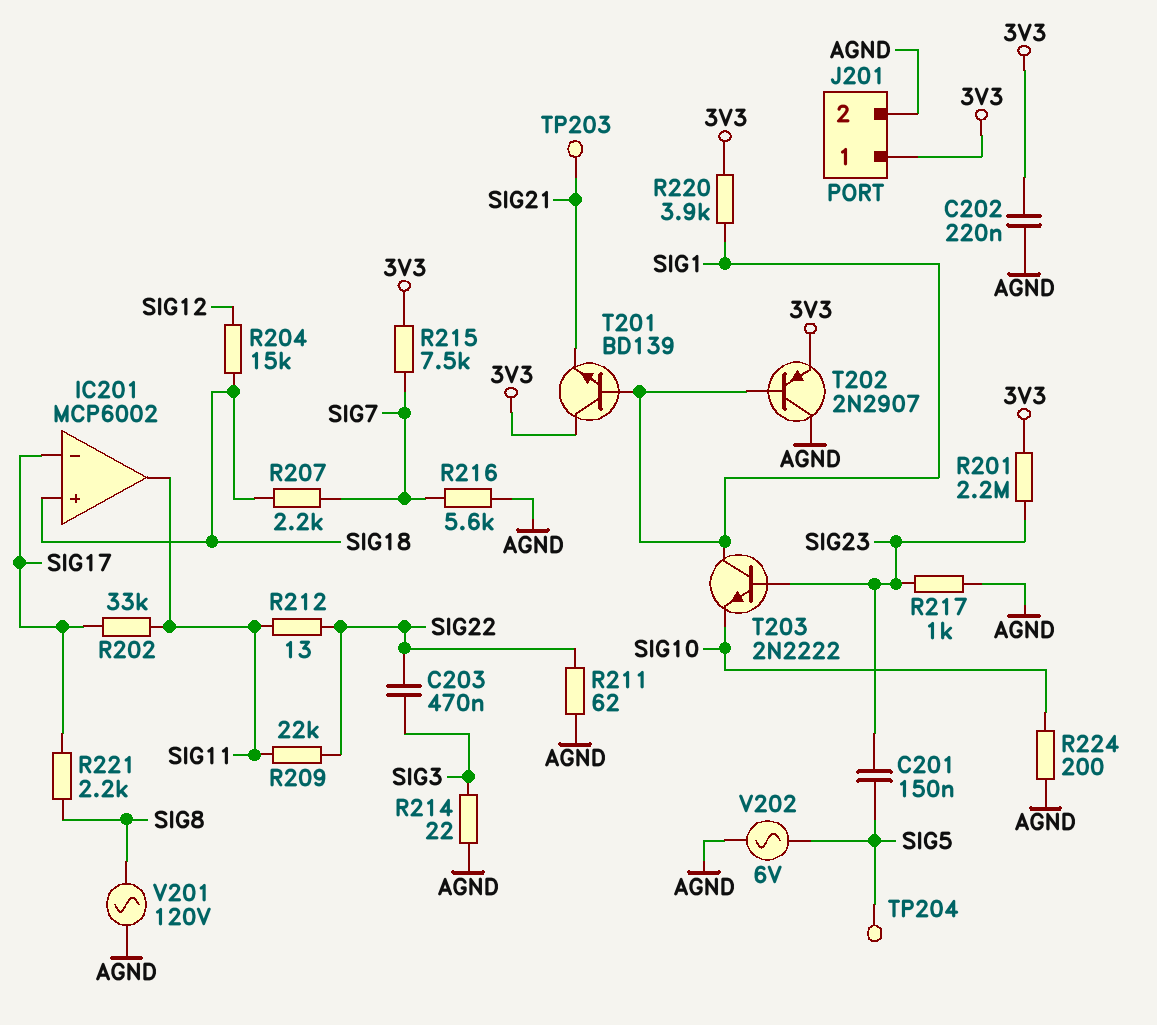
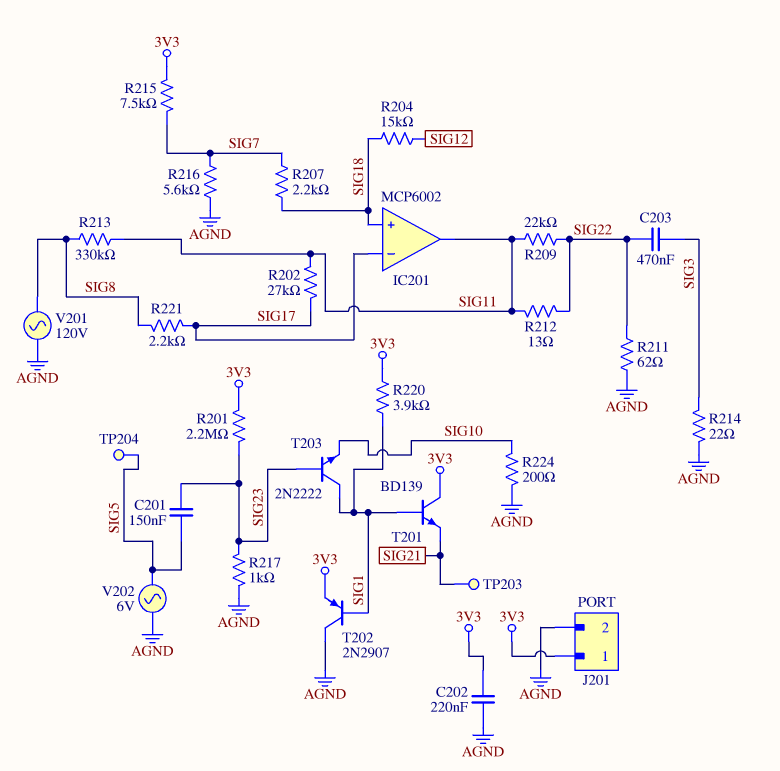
R202: 33k (SIG11, SIG17) -> 27k (SIG11, SIG17)
R213: none -> 330k (SIG8, SIG11)

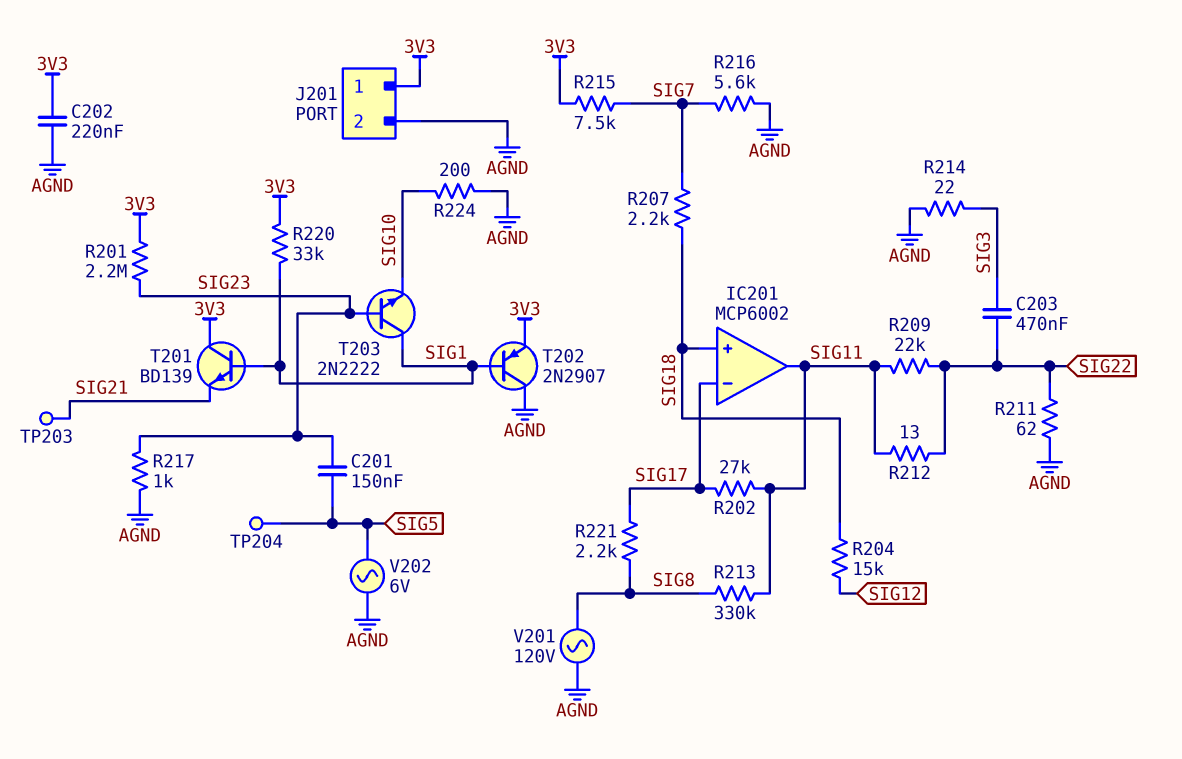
R220: 3.9k (3V3, SIG1) -> 33k (3V3, SIG1)

